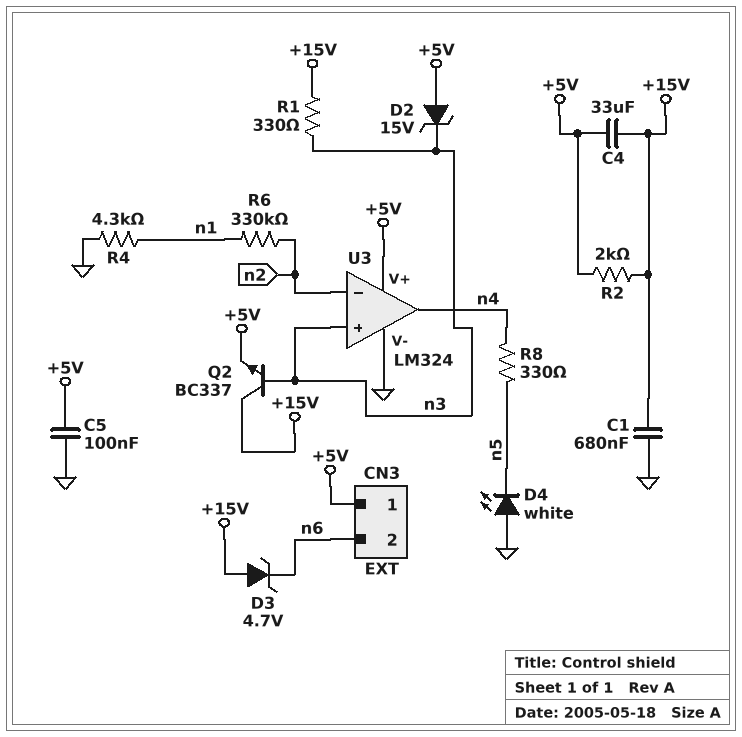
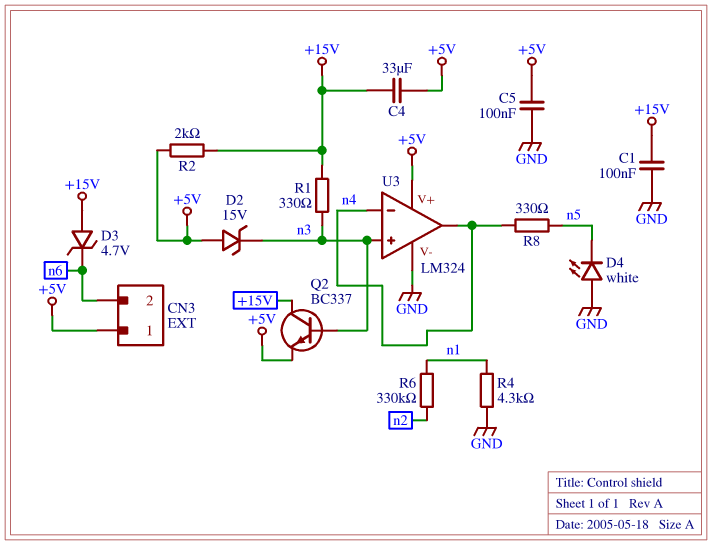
C1: 680nF (+15V, GND) -> 100nF (+15V, GND)
U3 pin in-: n2 -> n4

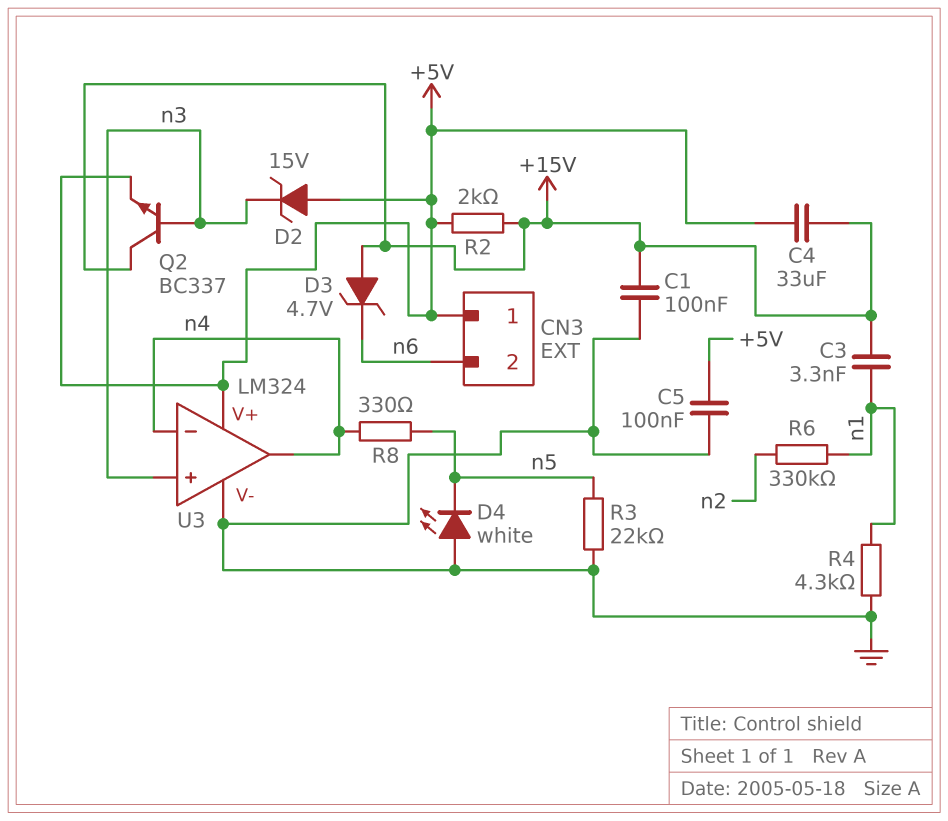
C3: none -> 3.3nF (+15V, n1)
R1: 330 (+15V, n3) -> none
R3: none -> 22k (GND, n5)

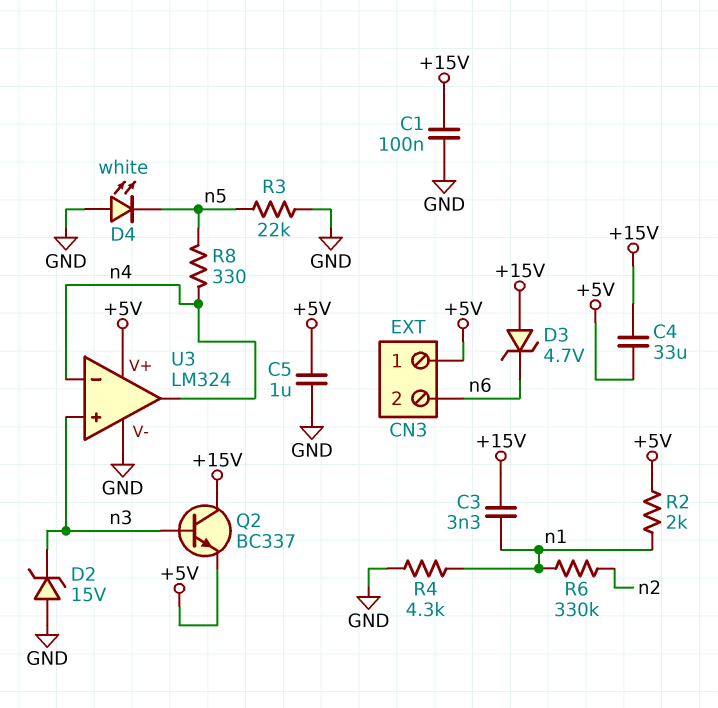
C5: 100nF (+5V, GND) -> 1uF (+5V, GND)
D2: zener 15V (A +5V, K n3) -> zener 15V (A GND, K n3)
R2: 2k (+5V, +15V) -> 2k (+5V, n1)

